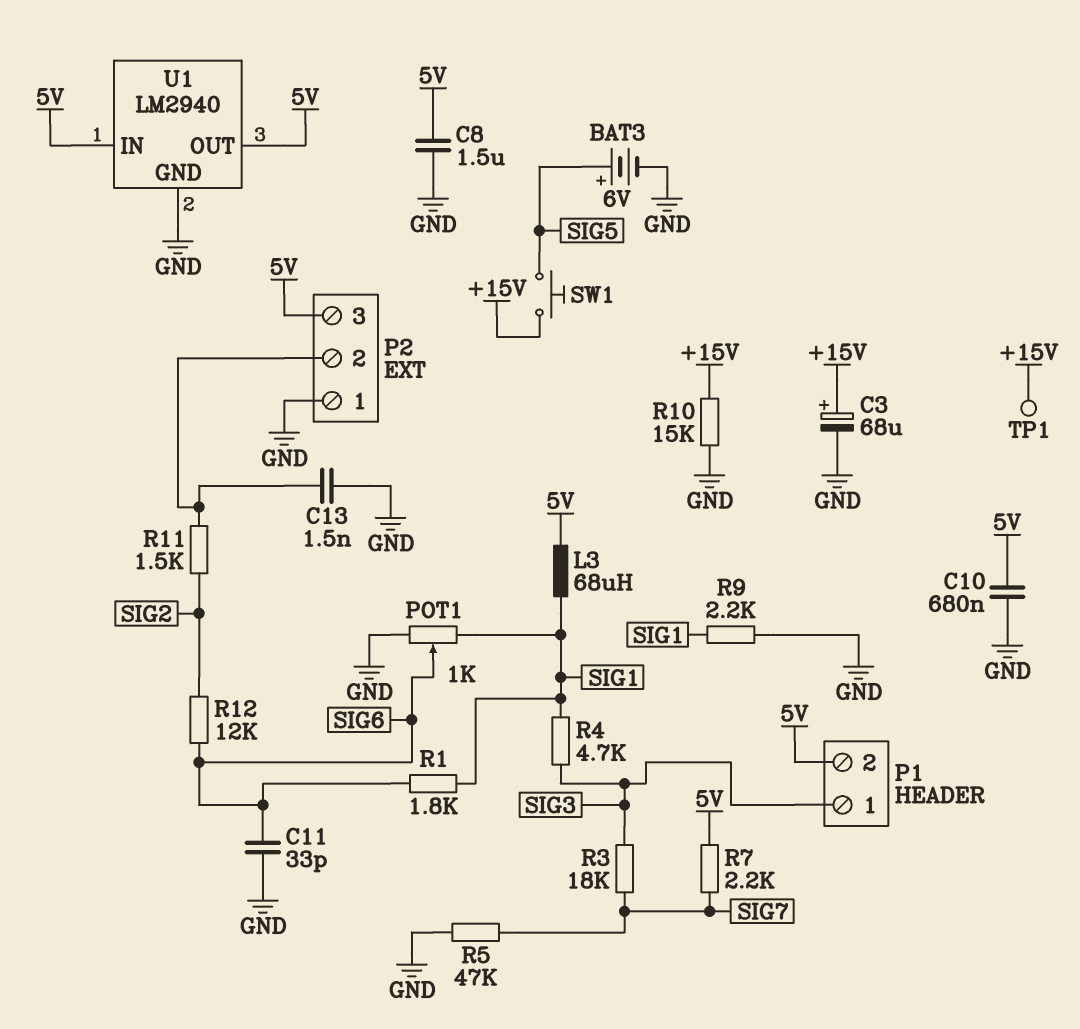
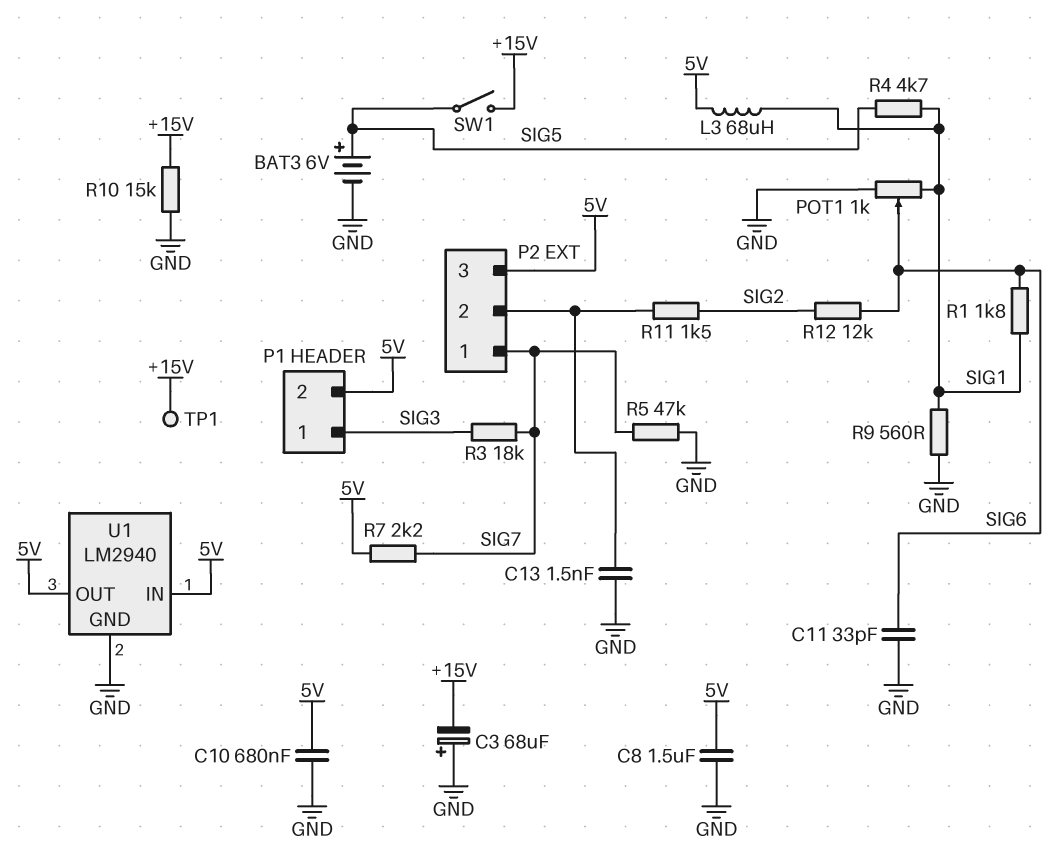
C3: 68uF (plus +15V, minus GND) -> 68uF (plus GND, minus +15V)
P2 pin 1: GND -> SIG7
R4: 4.7k (SIG1, SIG3) -> 4.7k (SIG1, SIG5)
R9: 2.2k (GND, SIG1) -> 560 (GND, SIG1)
SW1: button (+15V, SIG5) -> switch (+15V, SIG5)

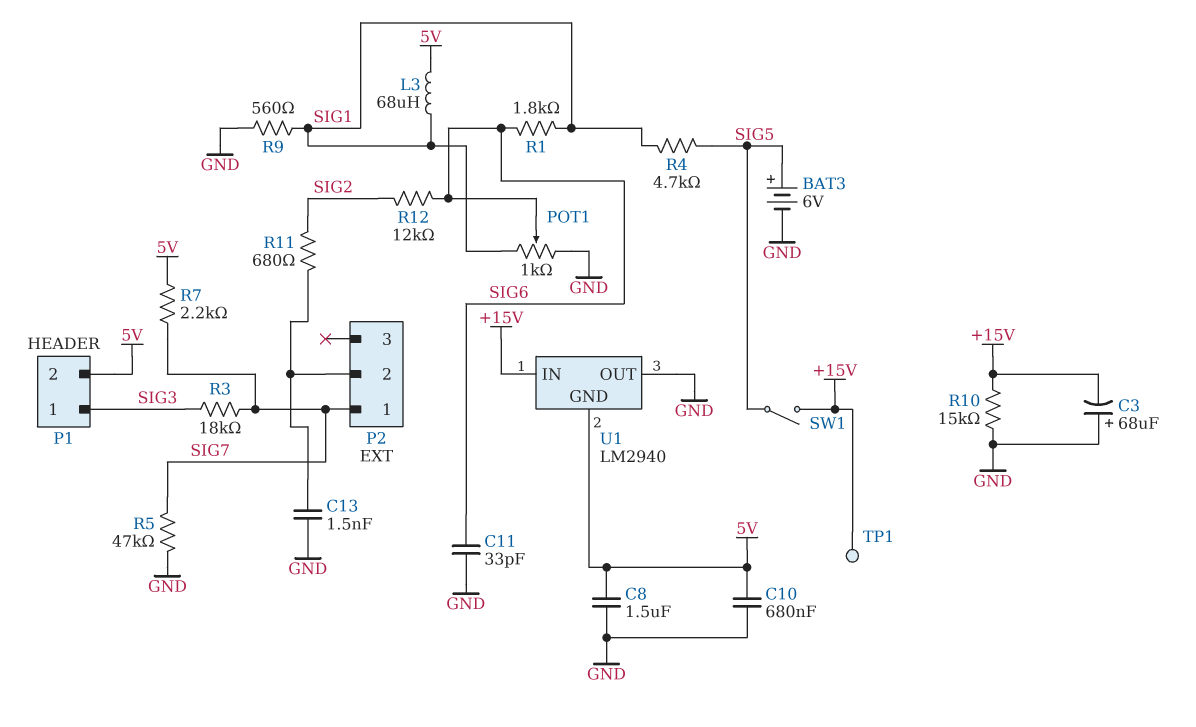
P2 pin 3: 5V -> none
R11: 1.5k (P2/2, SIG2) -> 680 (P2/2, SIG2)
U1 pin GND: GND -> 5V
U1 pin IN: 5V -> +15V
U1 pin OUT: 5V -> GND

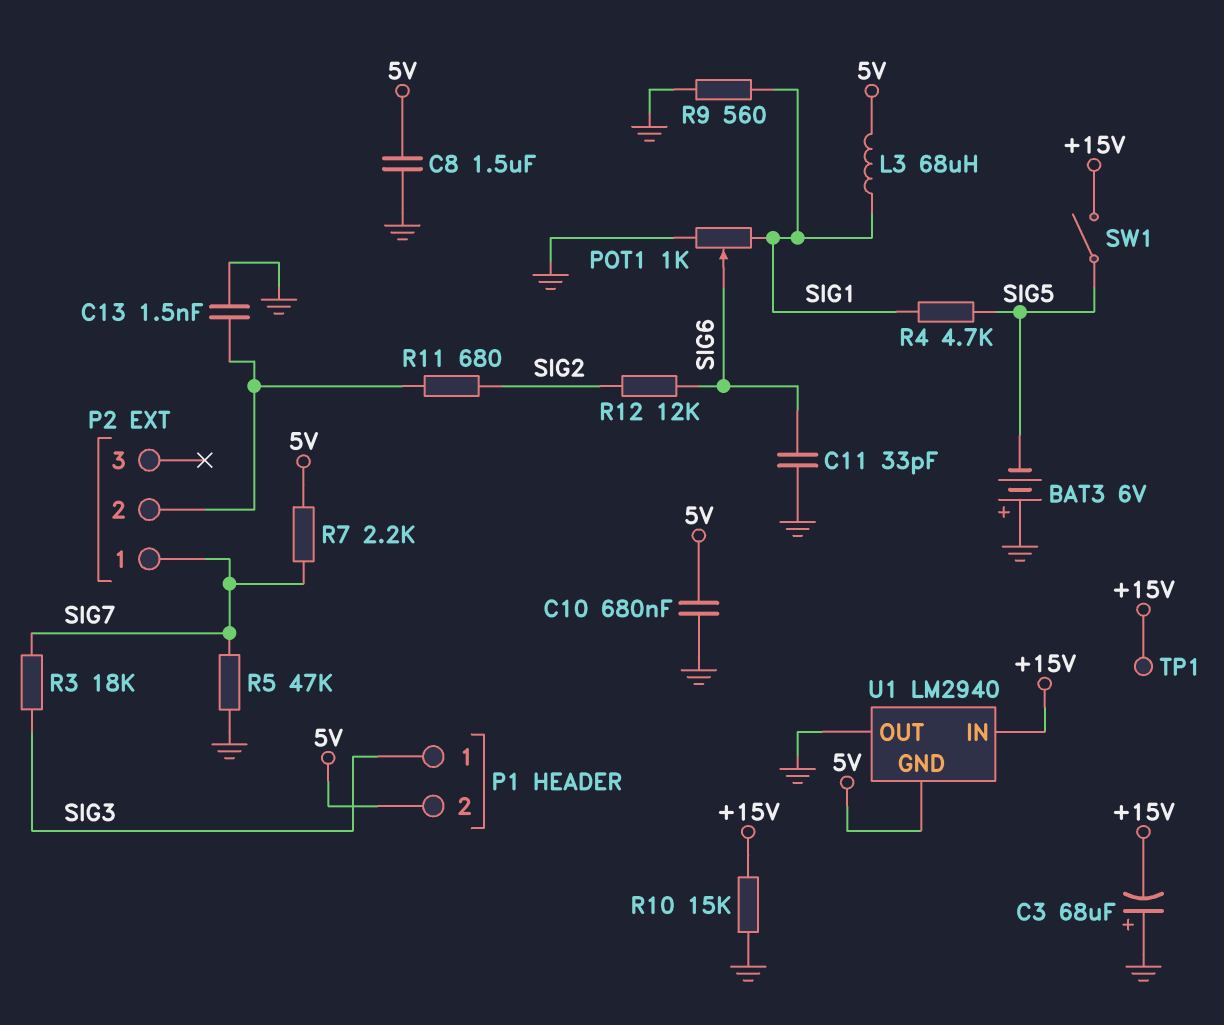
BAT3: 6V (plus SIG5, minus GND) -> 6V (plus GND, minus SIG5)
R1: 1.8k (SIG1, SIG6) -> none

